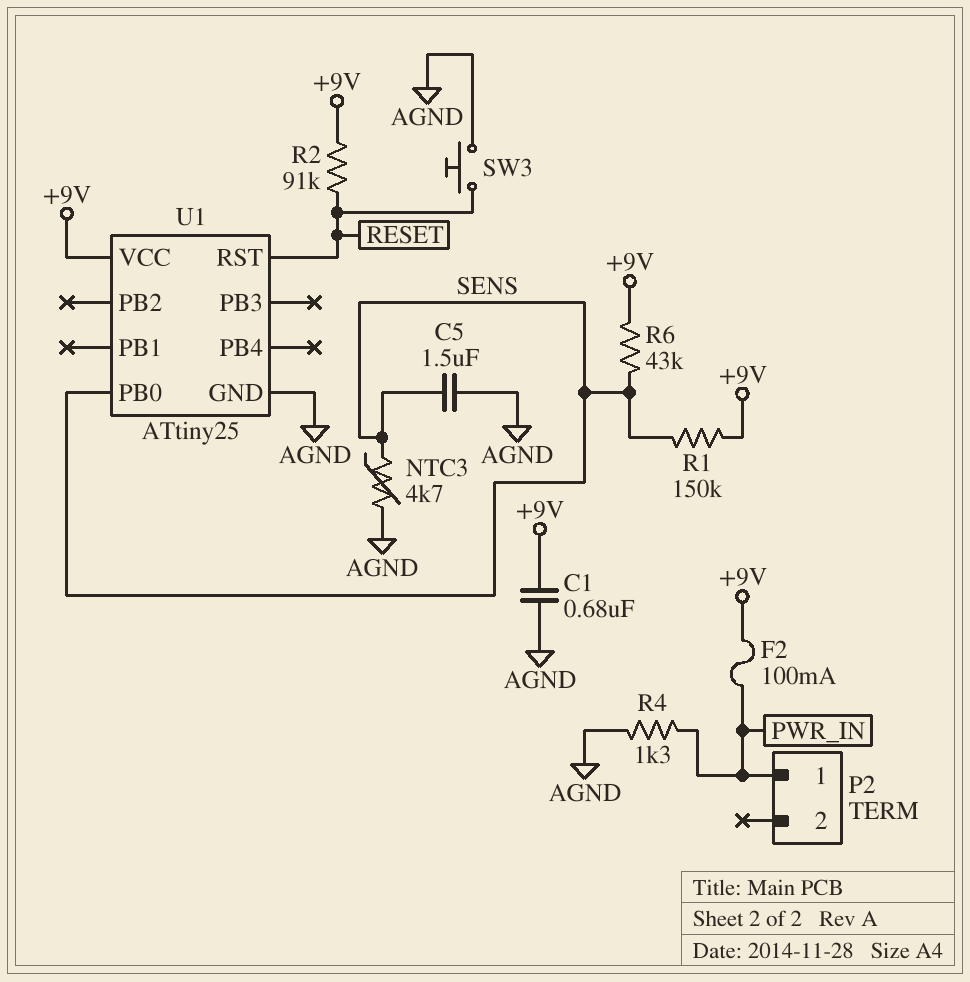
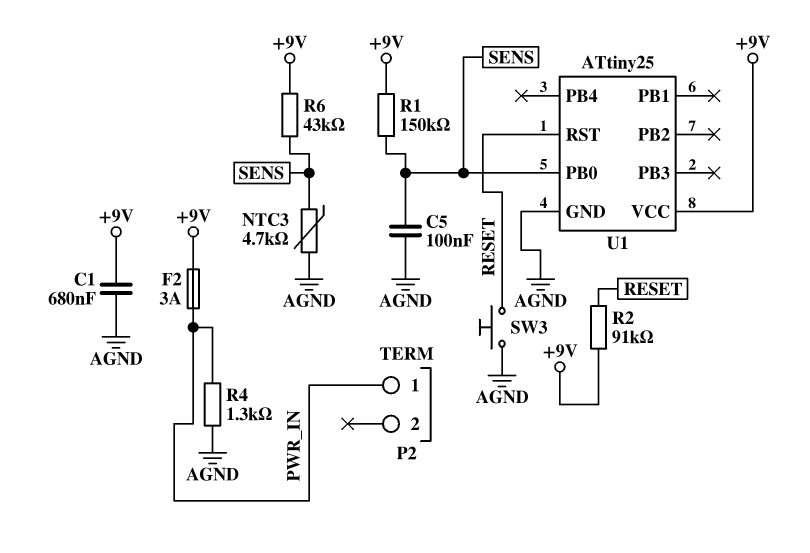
C5: 1.5uF (AGND, SENS) -> 100nF (AGND, SENS)
F2: 100mA (+9V, PWR_IN) -> 3A (+9V, PWR_IN)

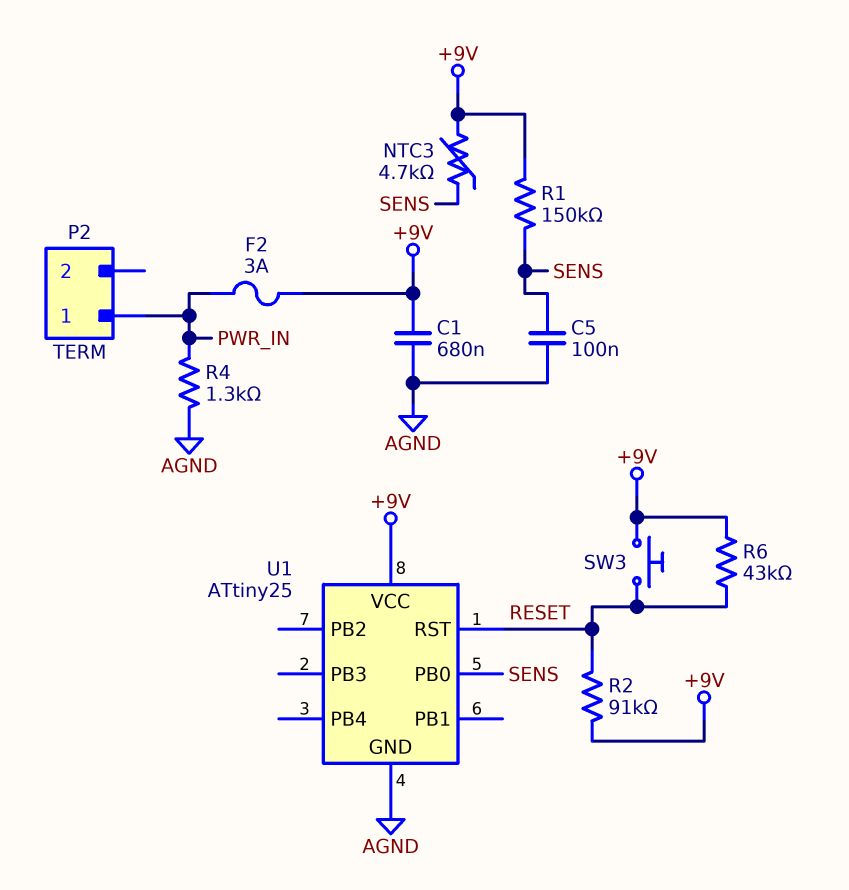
NTC3: 4.7k (AGND, SENS) -> 4.7k (+9V, SENS)
R6: 43k (+9V, SENS) -> 43k (+9V, RESET)
SW3: button (AGND, RESET) -> button (+9V, RESET)

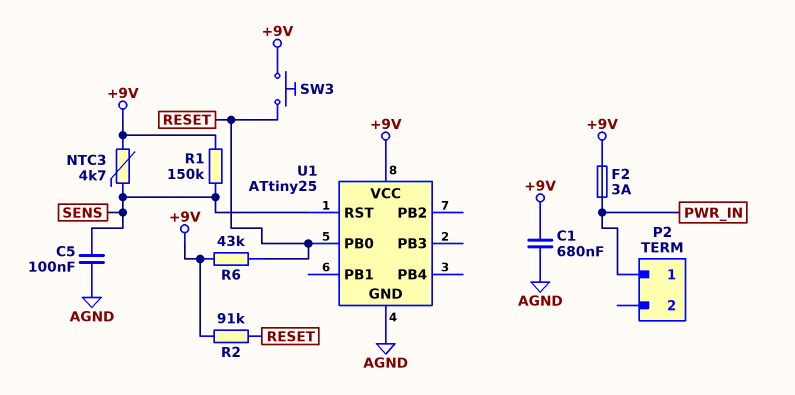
R4: 1.3k (AGND, PWR_IN) -> none
U1 pin PB0: SENS -> RESET
U1 pin RST: RESET -> SENS

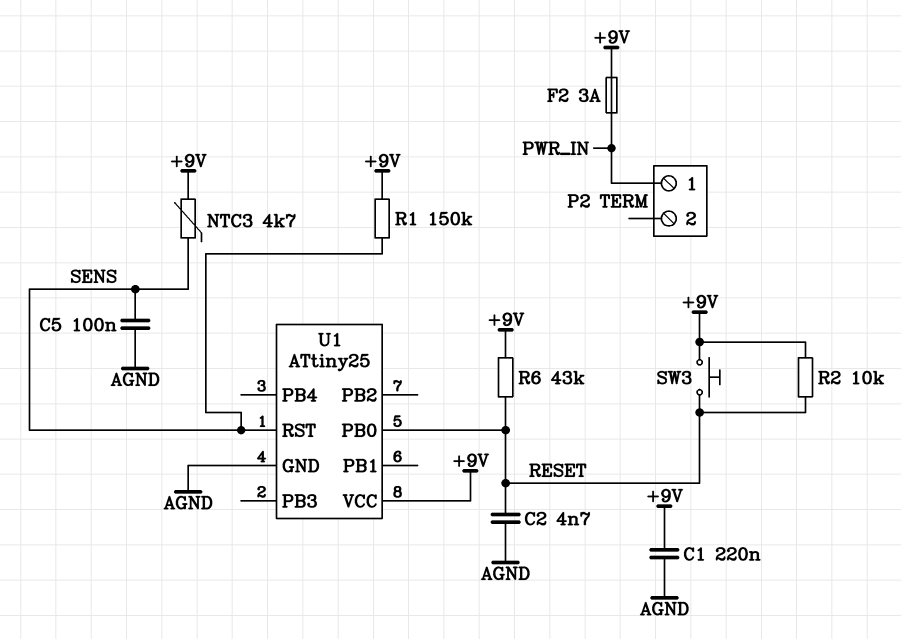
C1: 680nF (+9V, AGND) -> 220nF (+9V, AGND)
C2: none -> 4.7nF (AGND, RESET)
R2: 91k (+9V, RESET) -> 10k (+9V, RESET)

